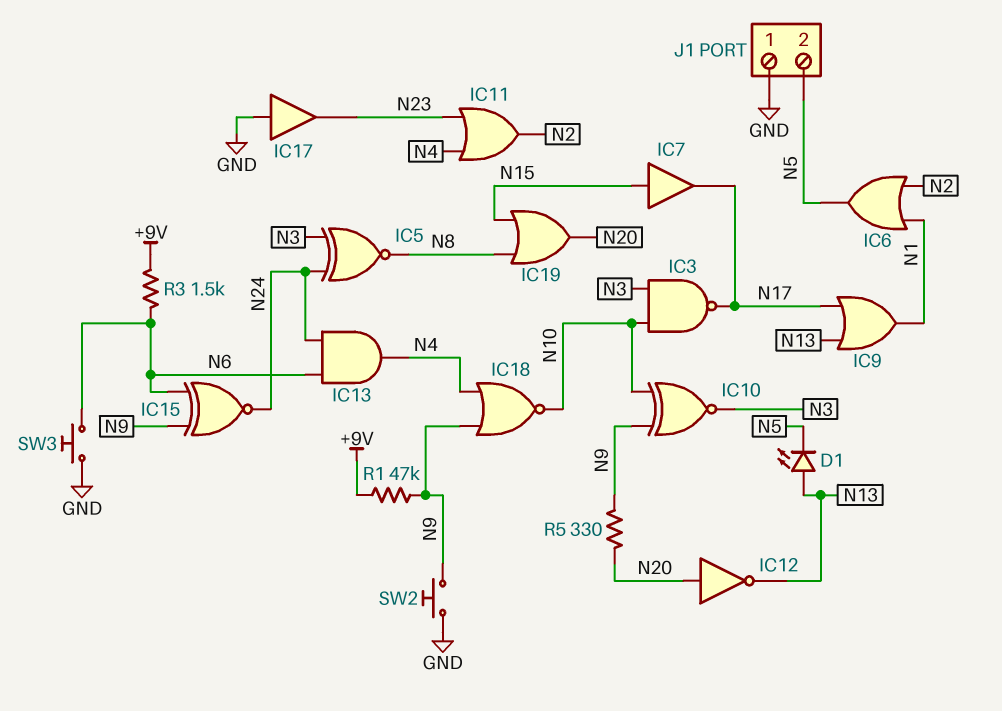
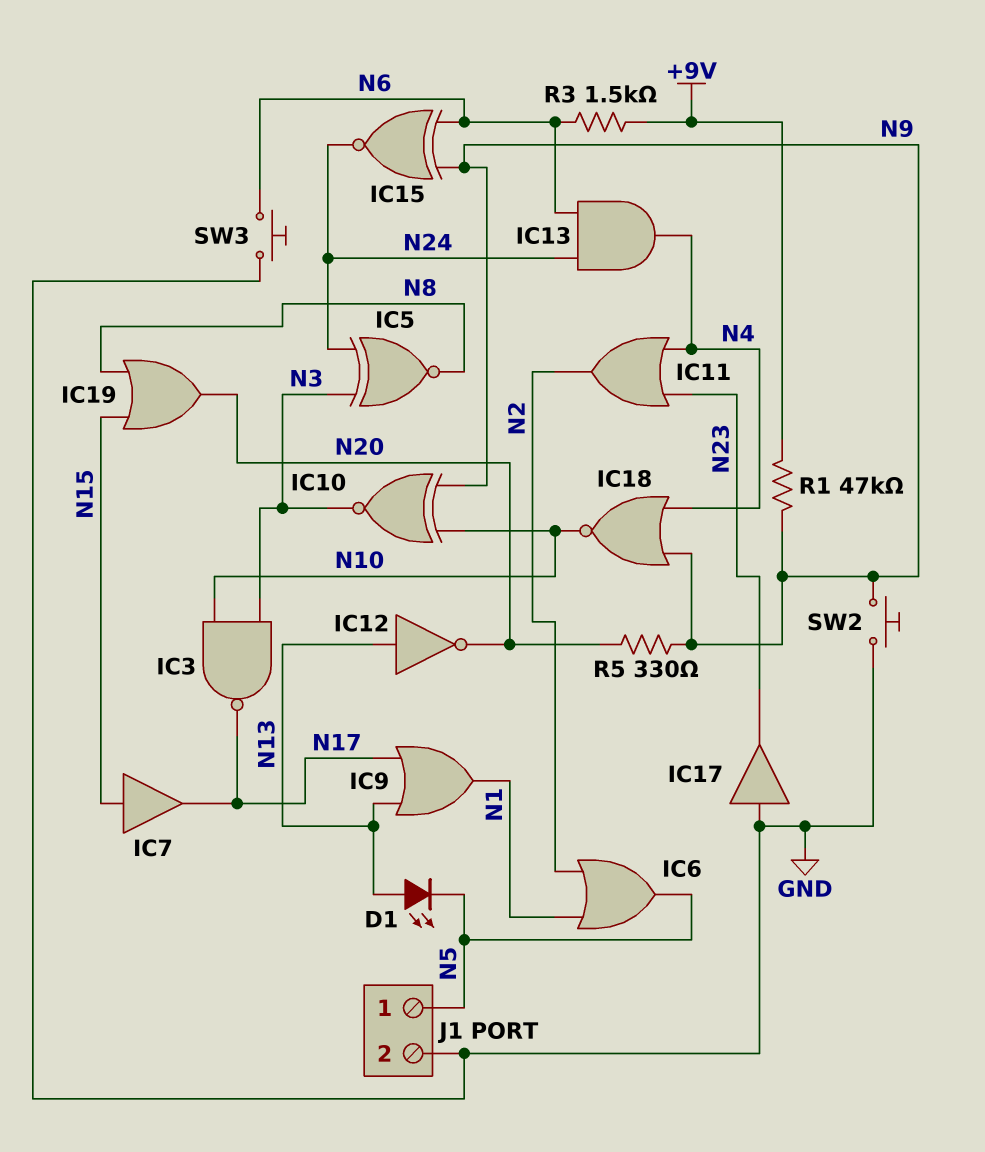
IC12: NOT (in N20, out N13) -> NOT (in N13, out N20)
J1 pin 1: GND -> N5
J1 pin 2: N5 -> GND

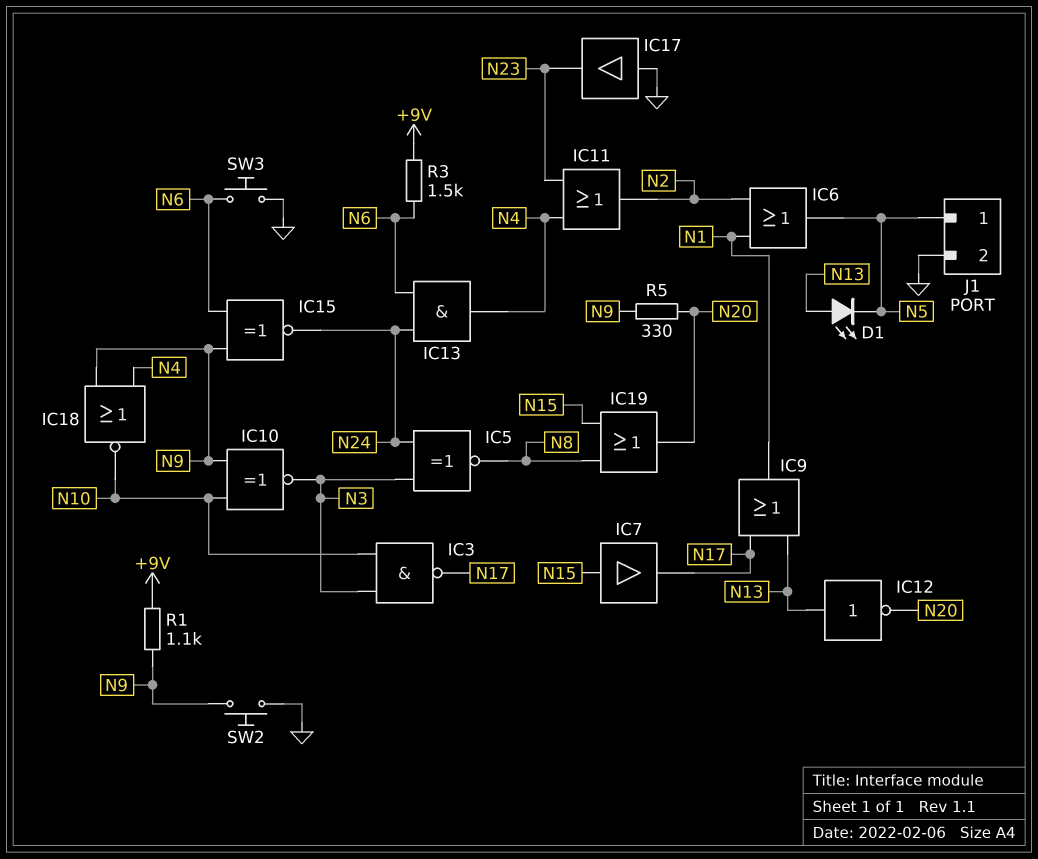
R1: 47k (+9V, N9) -> 1.1k (+9V, N9)

